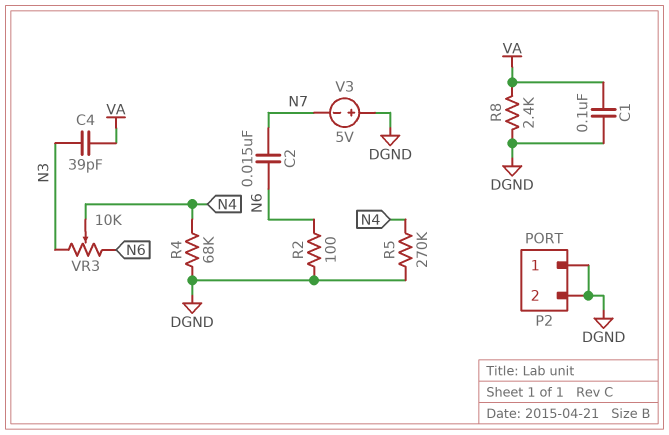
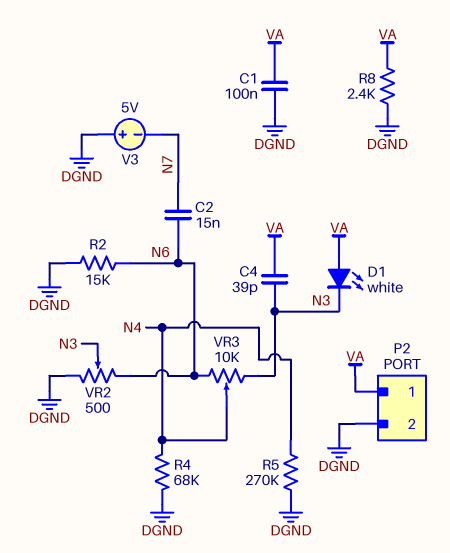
D1: none -> LED white (A VA, K N3)
P2 pin 1: DGND -> VA
R2: 100 (DGND, N6) -> 15k (DGND, N6)
VR2: none -> 500 (DGND, N6, wiper N3)

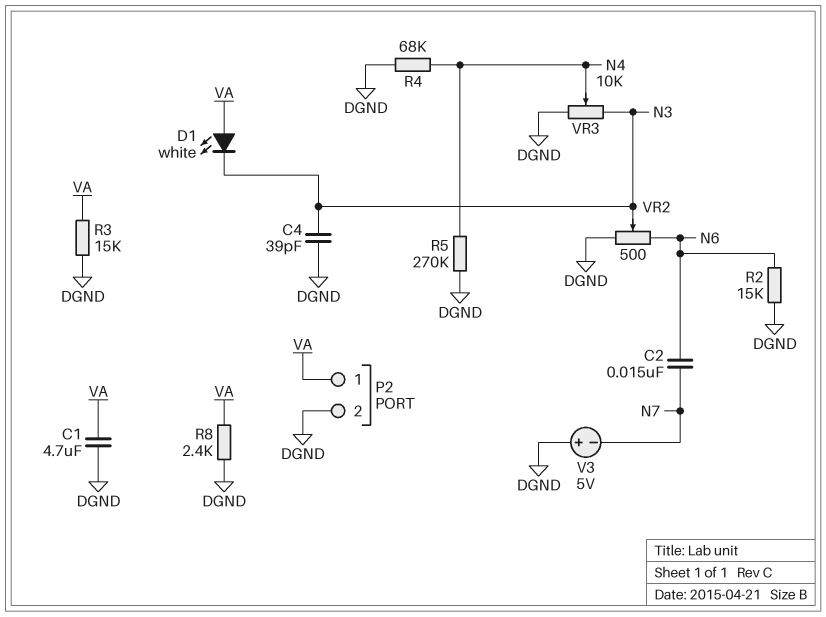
C1: 100nF (DGND, VA) -> 4.7uF (DGND, VA)
C4: 39pF (N3, VA) -> 39pF (DGND, N3)
R3: none -> 15k (DGND, VA)
VR3: 10k (N3, N6, wiper N4) -> 10k (DGND, N3, wiper N4)

